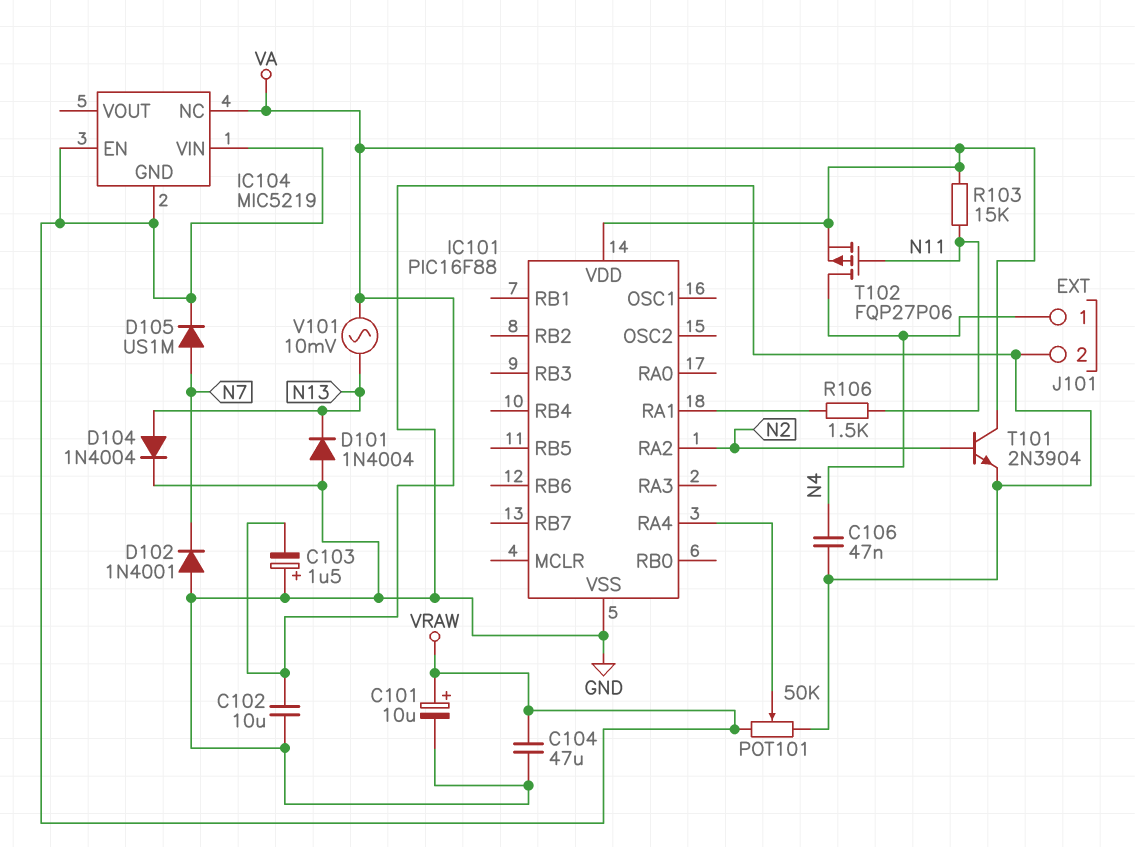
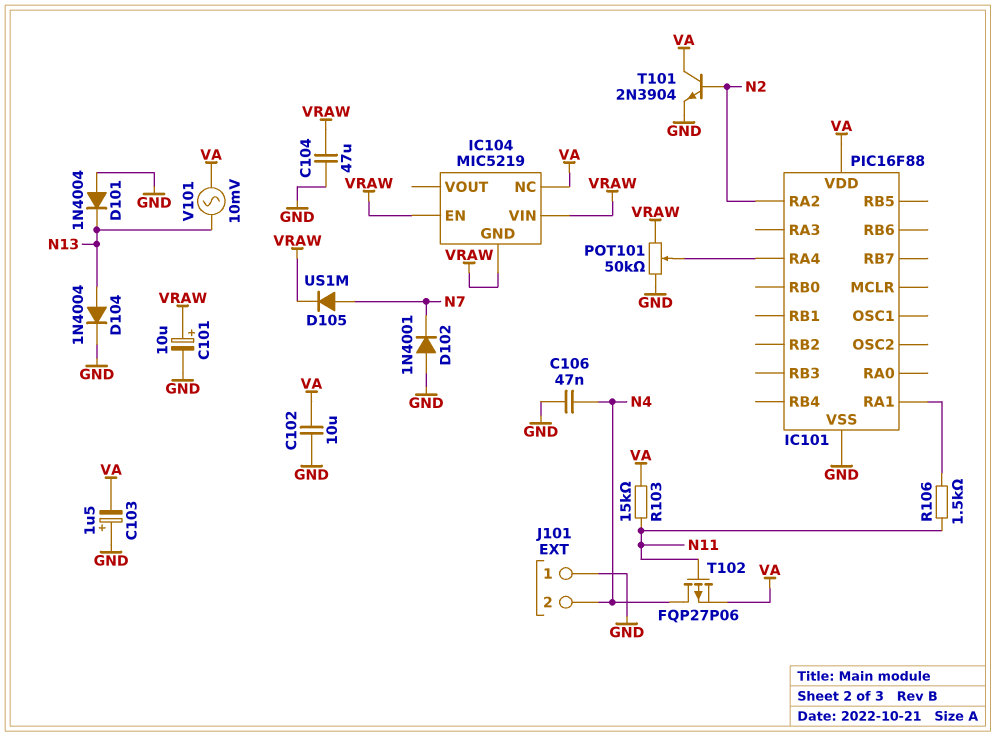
J101 pin 1: N4 -> GND
J101 pin 2: GND -> N4

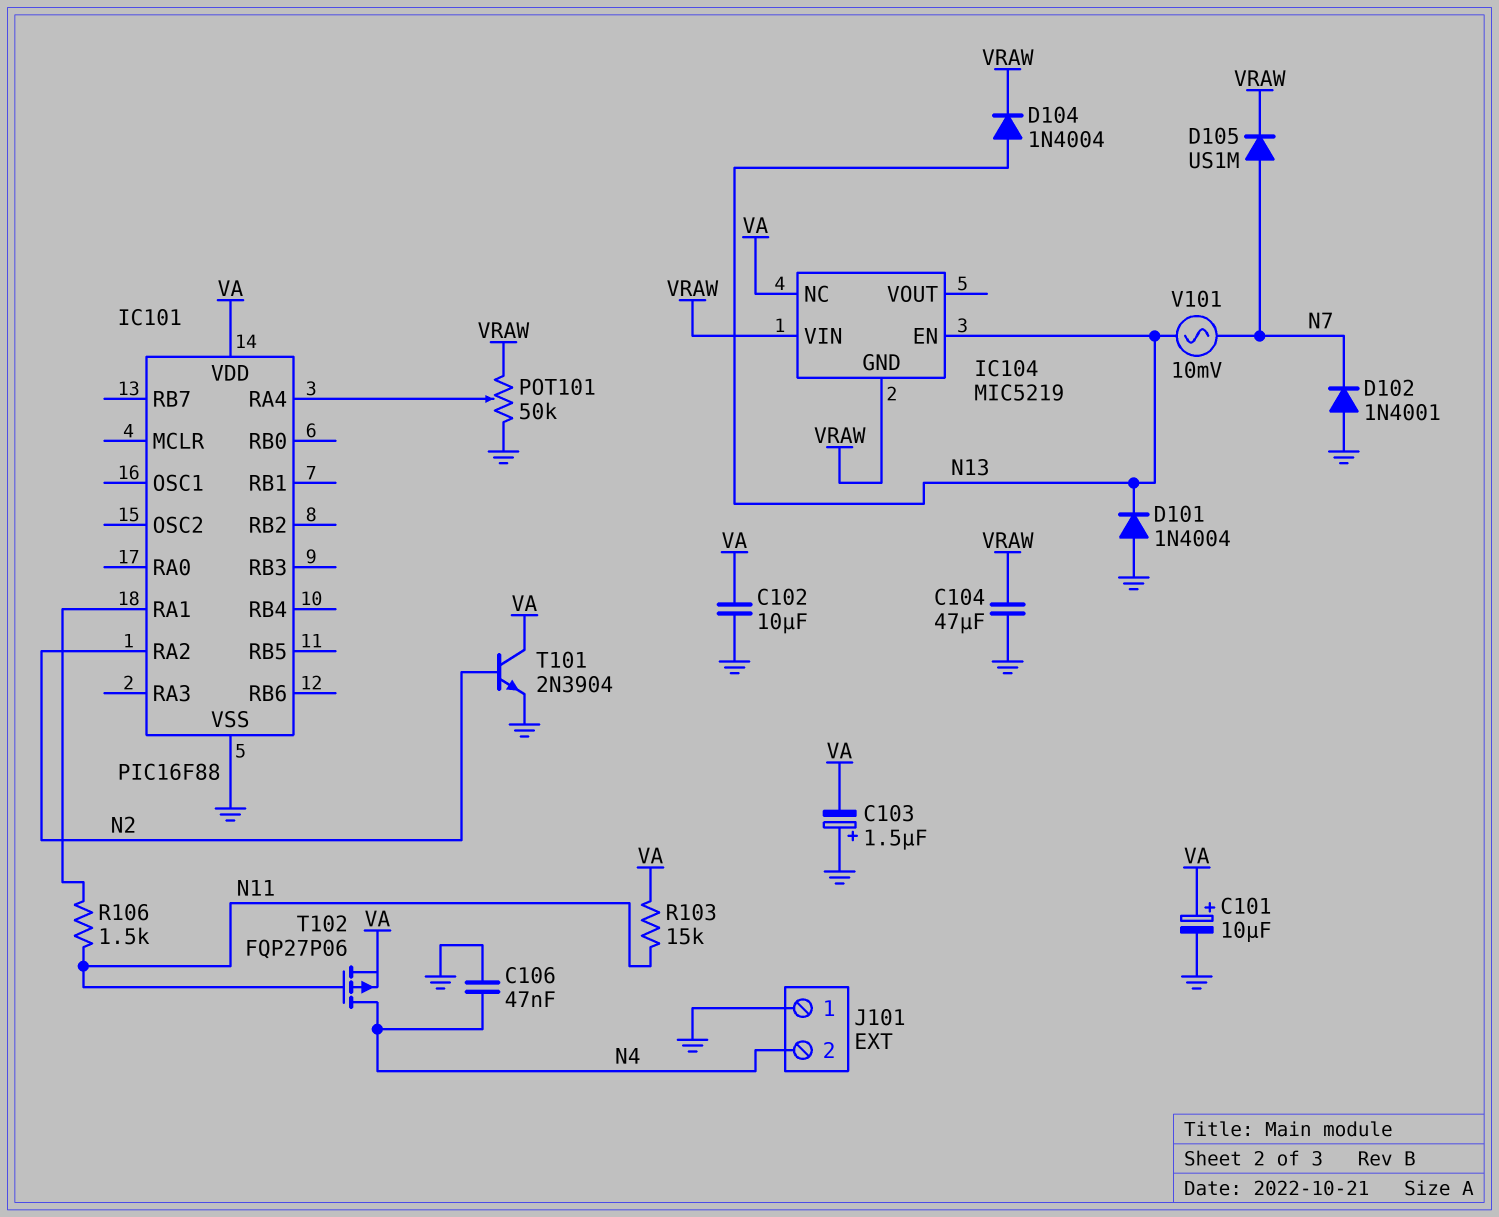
C101: 10uF (plus VRAW, minus GND) -> 10uF (plus VA, minus GND)
D104: diode 1N4004 (A N13, K GND) -> diode 1N4004 (A N13, K VRAW)
IC104 pin EN: VRAW -> N13
V101: AC 10mV (N13, VA) -> AC 10mV (N7, N13)

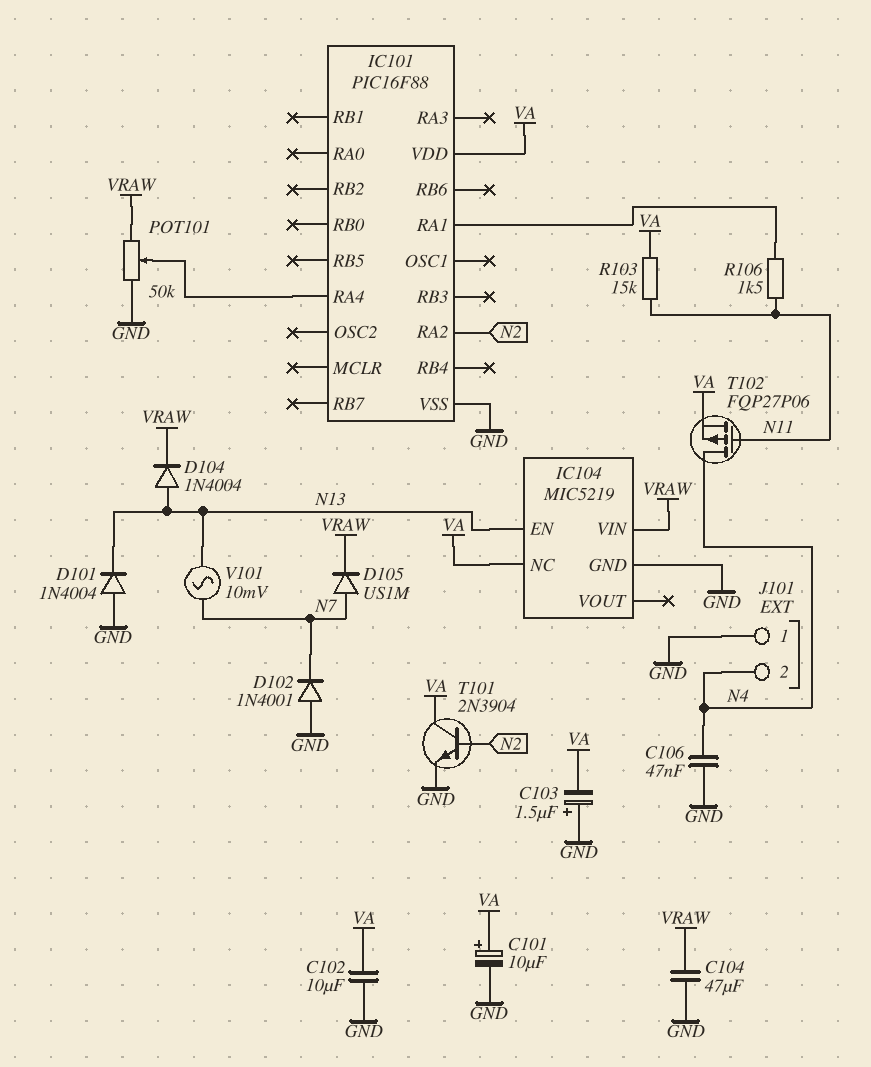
IC104 pin GND: VRAW -> GND

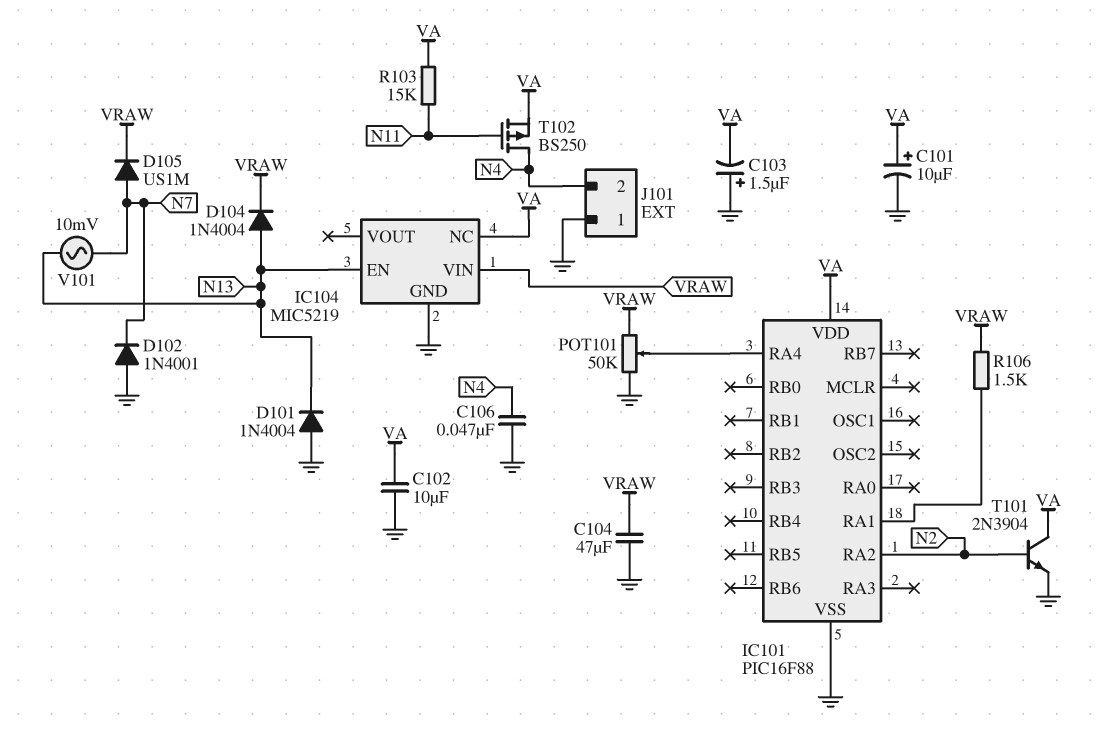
R106: 1.5k (IC101/RA1, N11) -> 1.5k (IC101/RA1, VRAW)
T102: PMOS FQP27P06 (G N11, D N4, S VA) -> PMOS BS250 (G N11, D N4, S VA)

